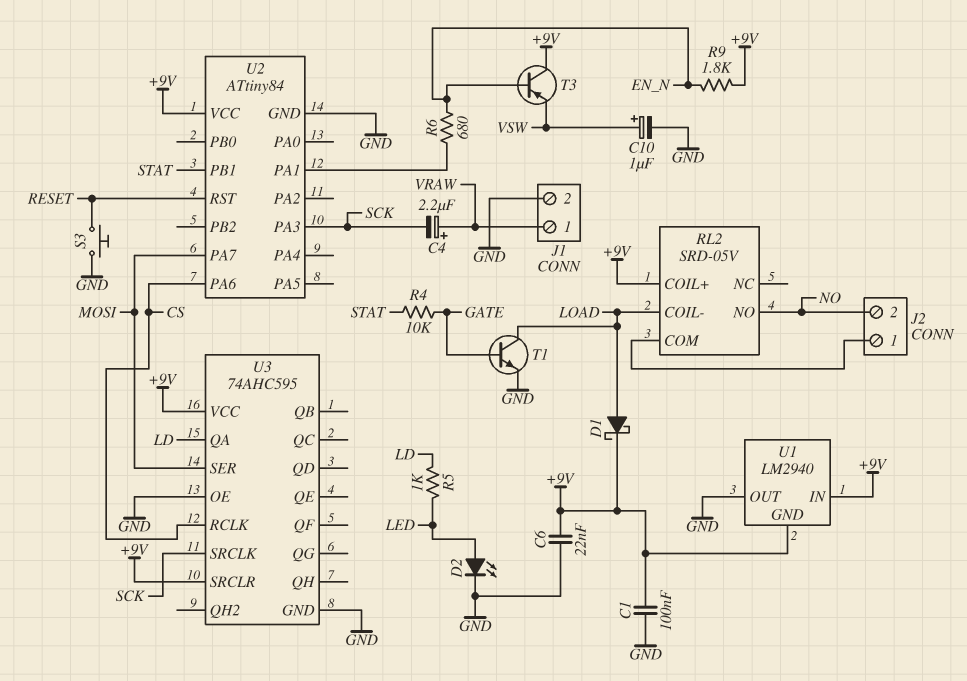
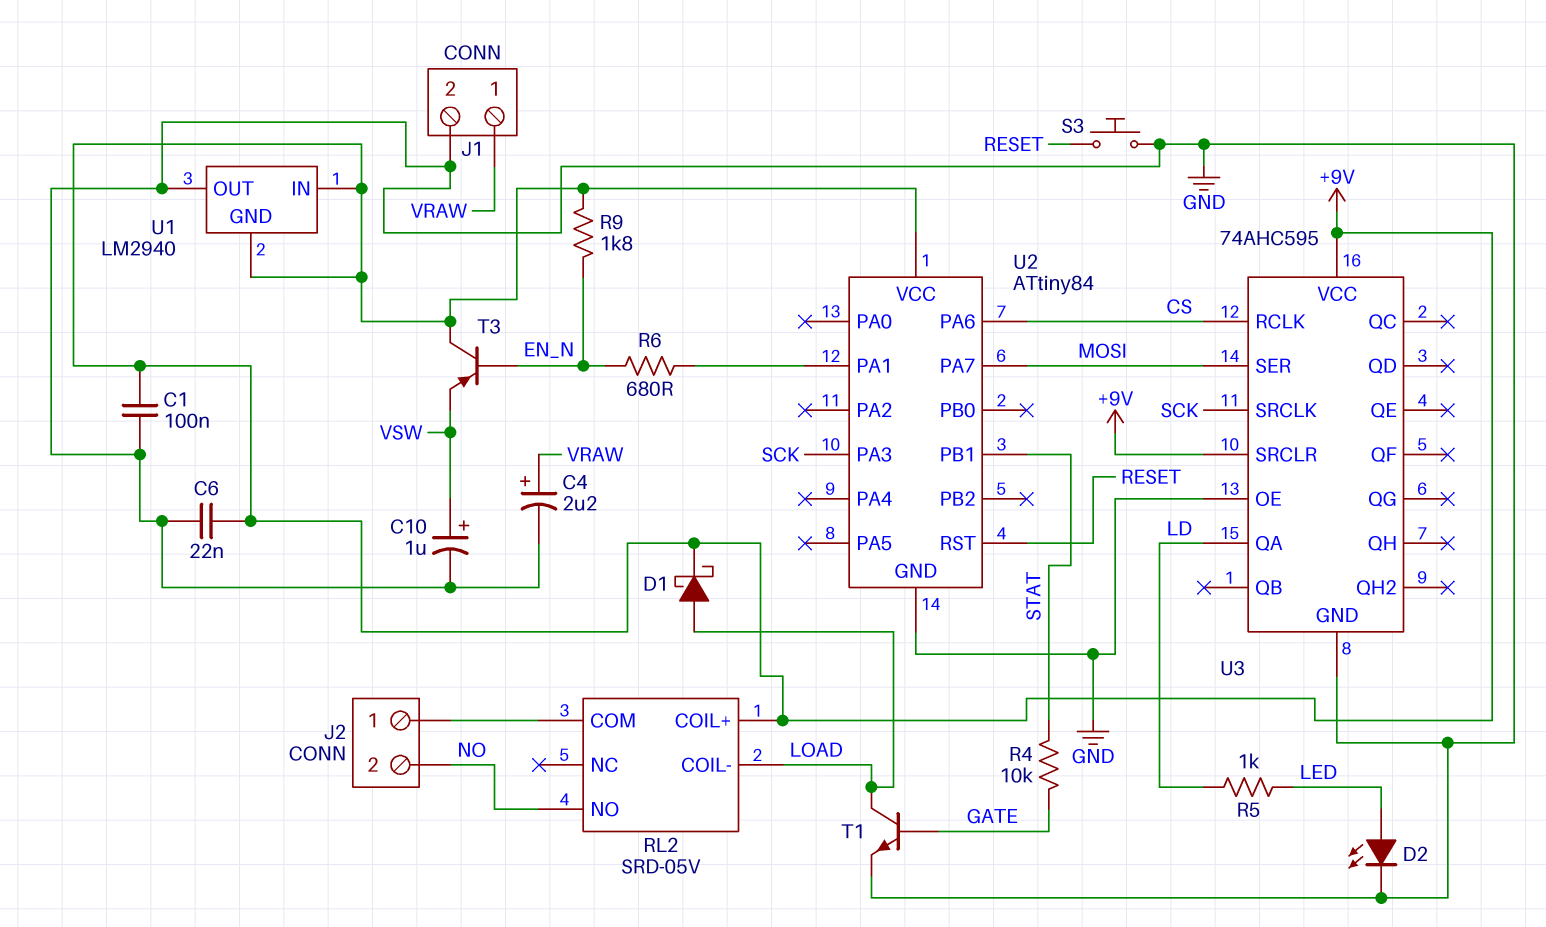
C4: 2.2uF (plus VRAW, minus SCK) -> 2.2uF (plus VRAW, minus GND)

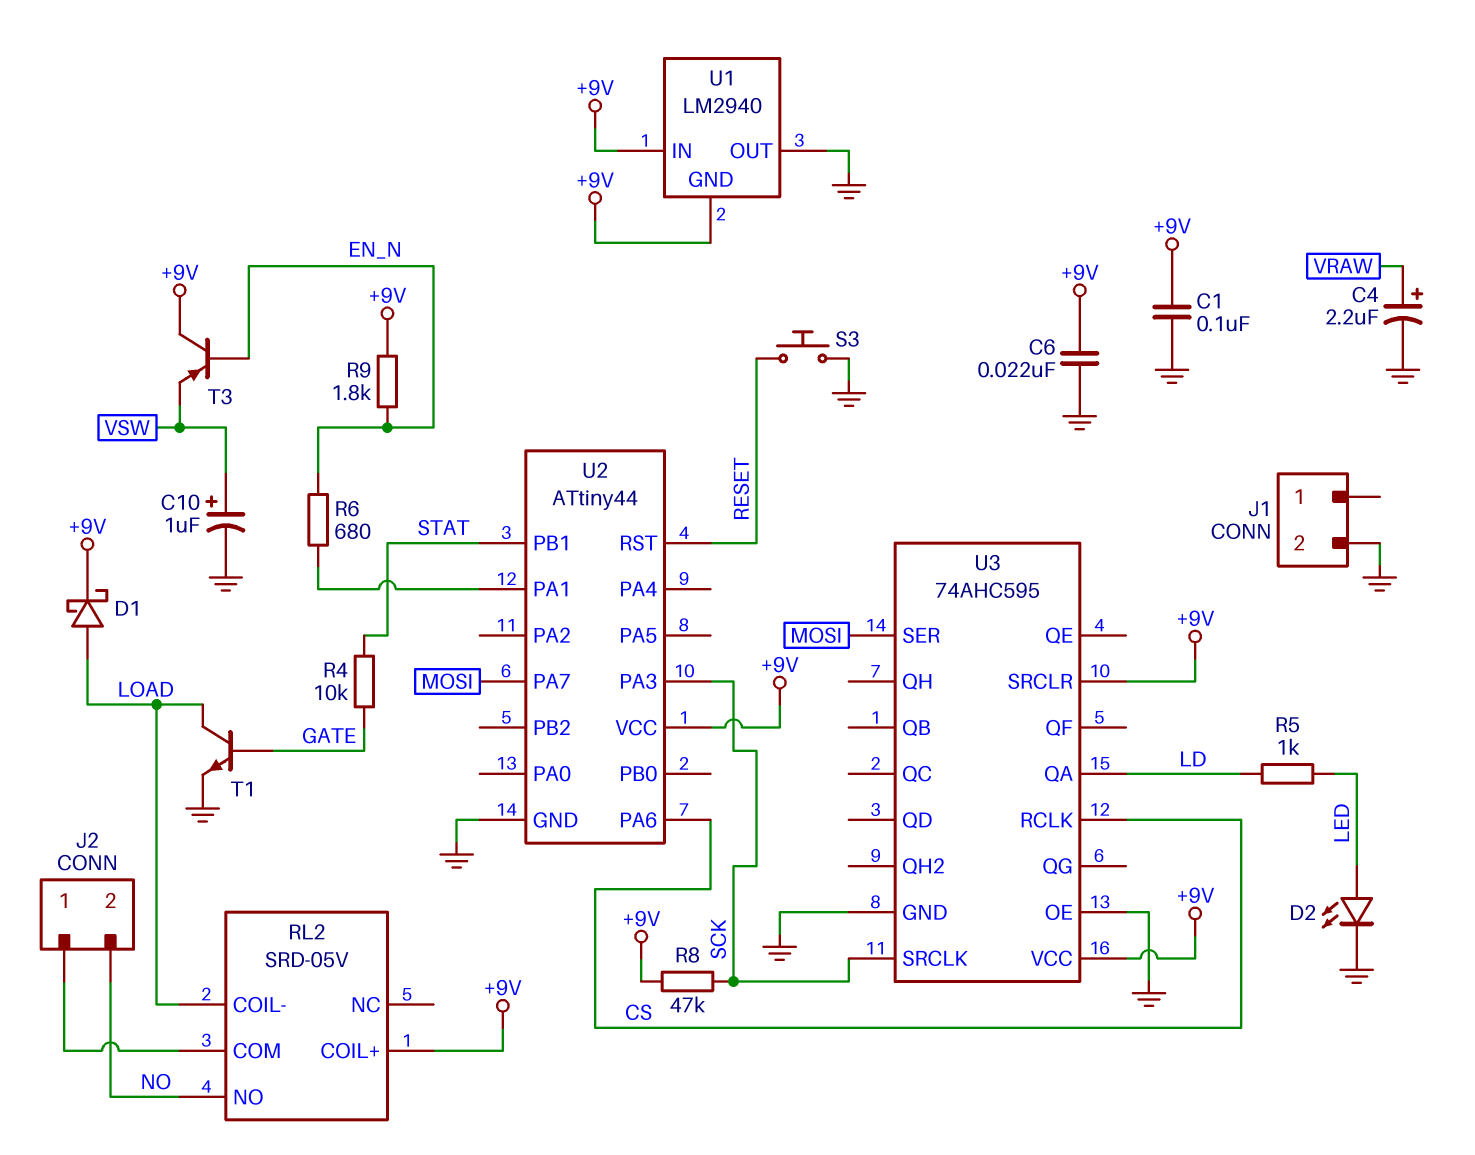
J1 pin 1: VRAW -> none
R8: none -> 47k (+9V, SCK)
U2: ATtiny84 -> ATtiny44

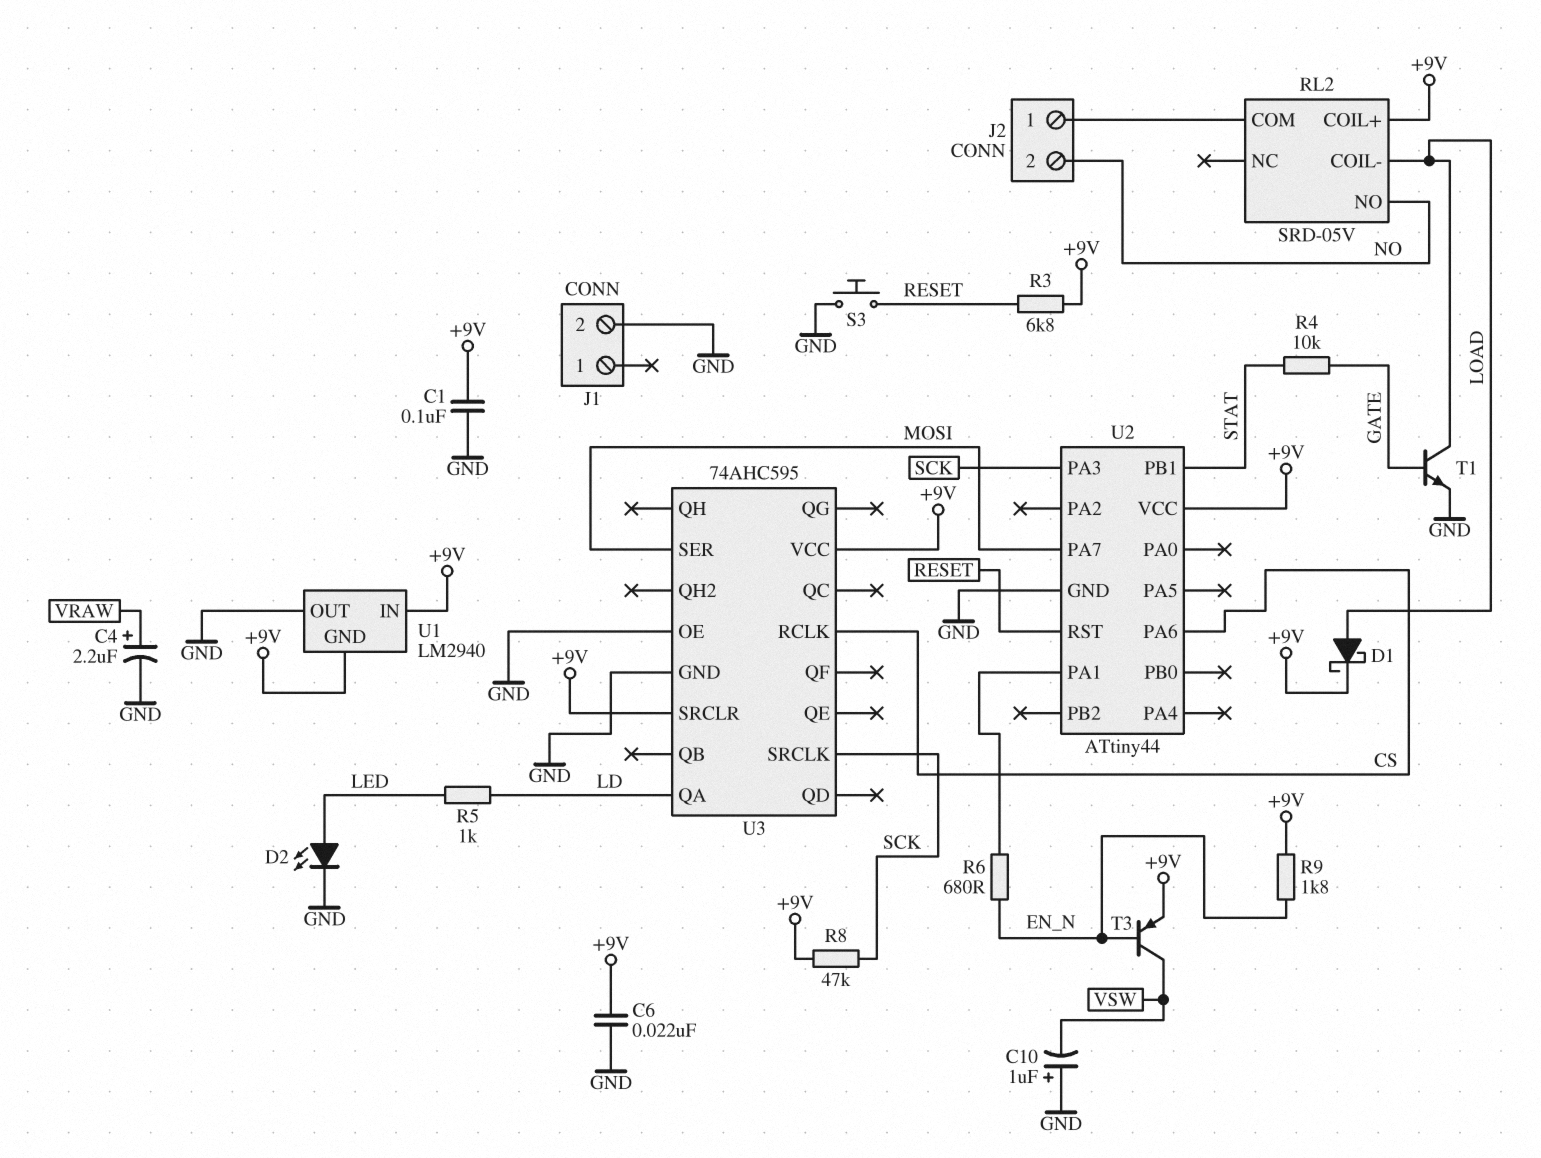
C10: 1uF (plus VSW, minus GND) -> 1uF (plus GND, minus VSW)
R3: none -> 6.8k (+9V, RESET)
T3: PNP (B EN_N, C +9V, E VSW) -> PNP (B EN_N, C VSW, E +9V)

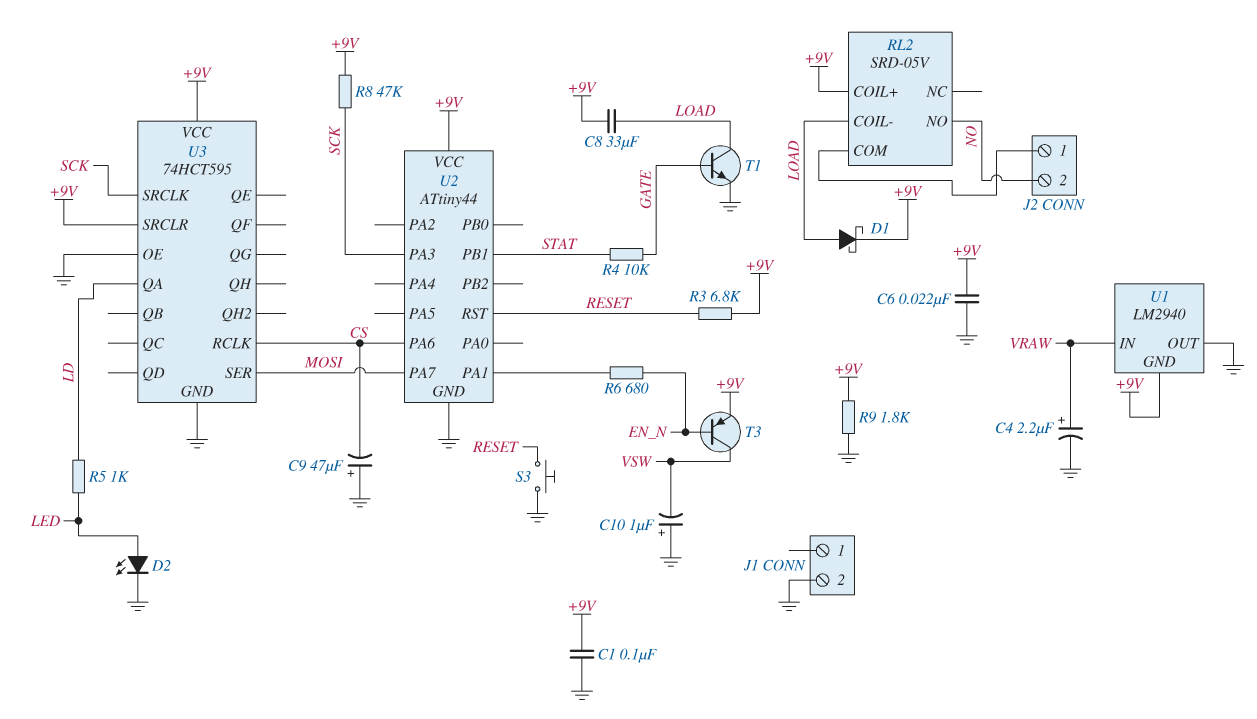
C8: none -> 33uF (+9V, LOAD)
C9: none -> 47uF (plus GND, minus CS)
R9: 1.8k (+9V, EN_N) -> 1.8k (+9V, GND)
U1 pin IN: +9V -> VRAW
U3: 74AHC595 -> 74HCT595

